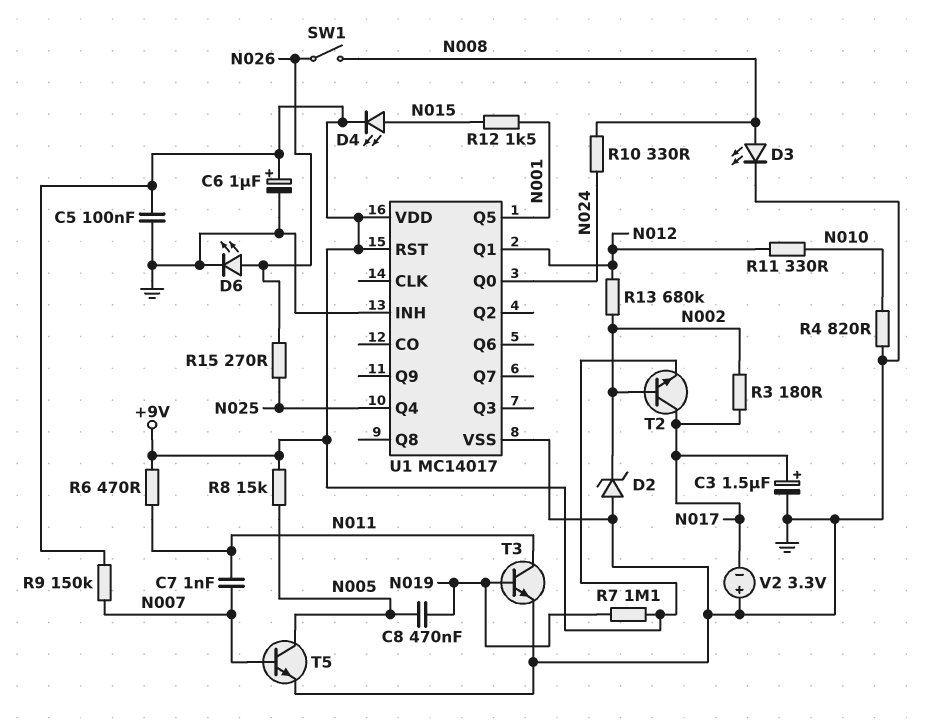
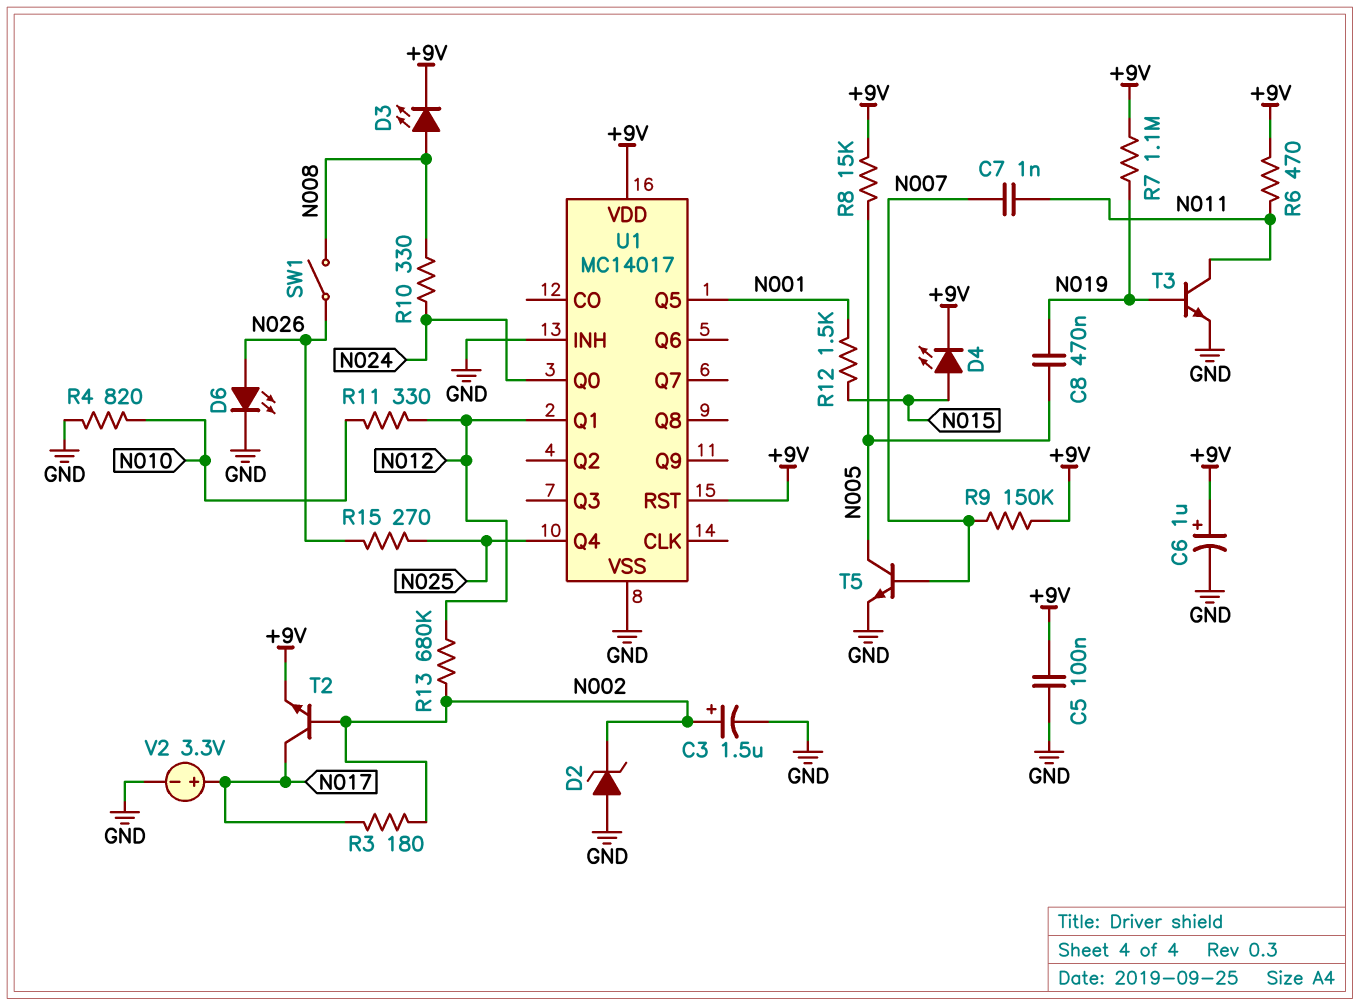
C3: 1.5uF (plus N017, minus GND) -> 1.5uF (plus N002, minus GND)
D3: LED (A N008, K GND) -> LED (A N008, K +9V)
V2: 3.3V (plus GND, minus N017) -> 3.3V (plus N017, minus GND)

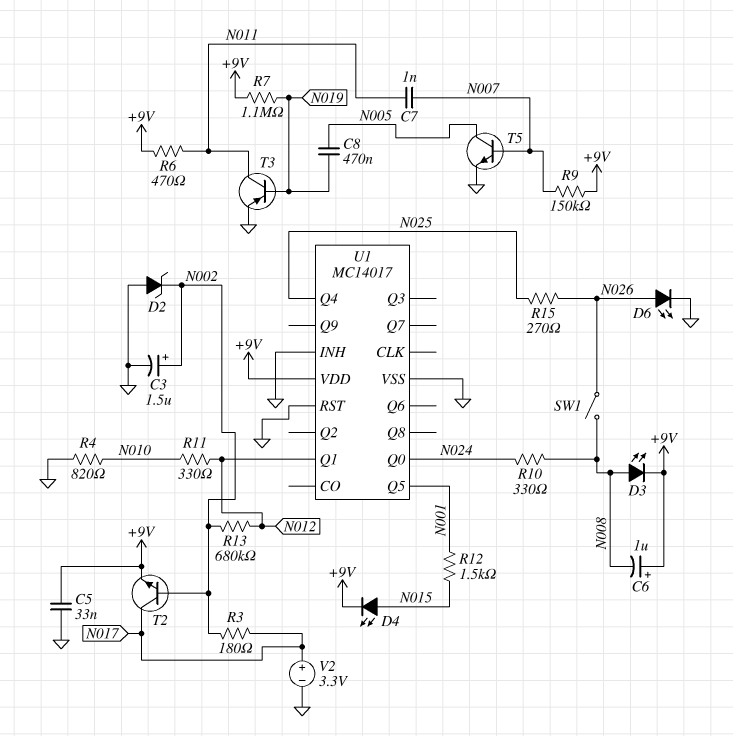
C5: 100nF (+9V, GND) -> 33nF (+9V, GND)
C6: 1uF (plus +9V, minus GND) -> 1uF (plus +9V, minus N008)
R8: 15k (+9V, N005) -> none
T3: NPN (B N019, C N011, E GND) -> PNP (B N019, C N011, E GND)
U1 pin RST: +9V -> GND

